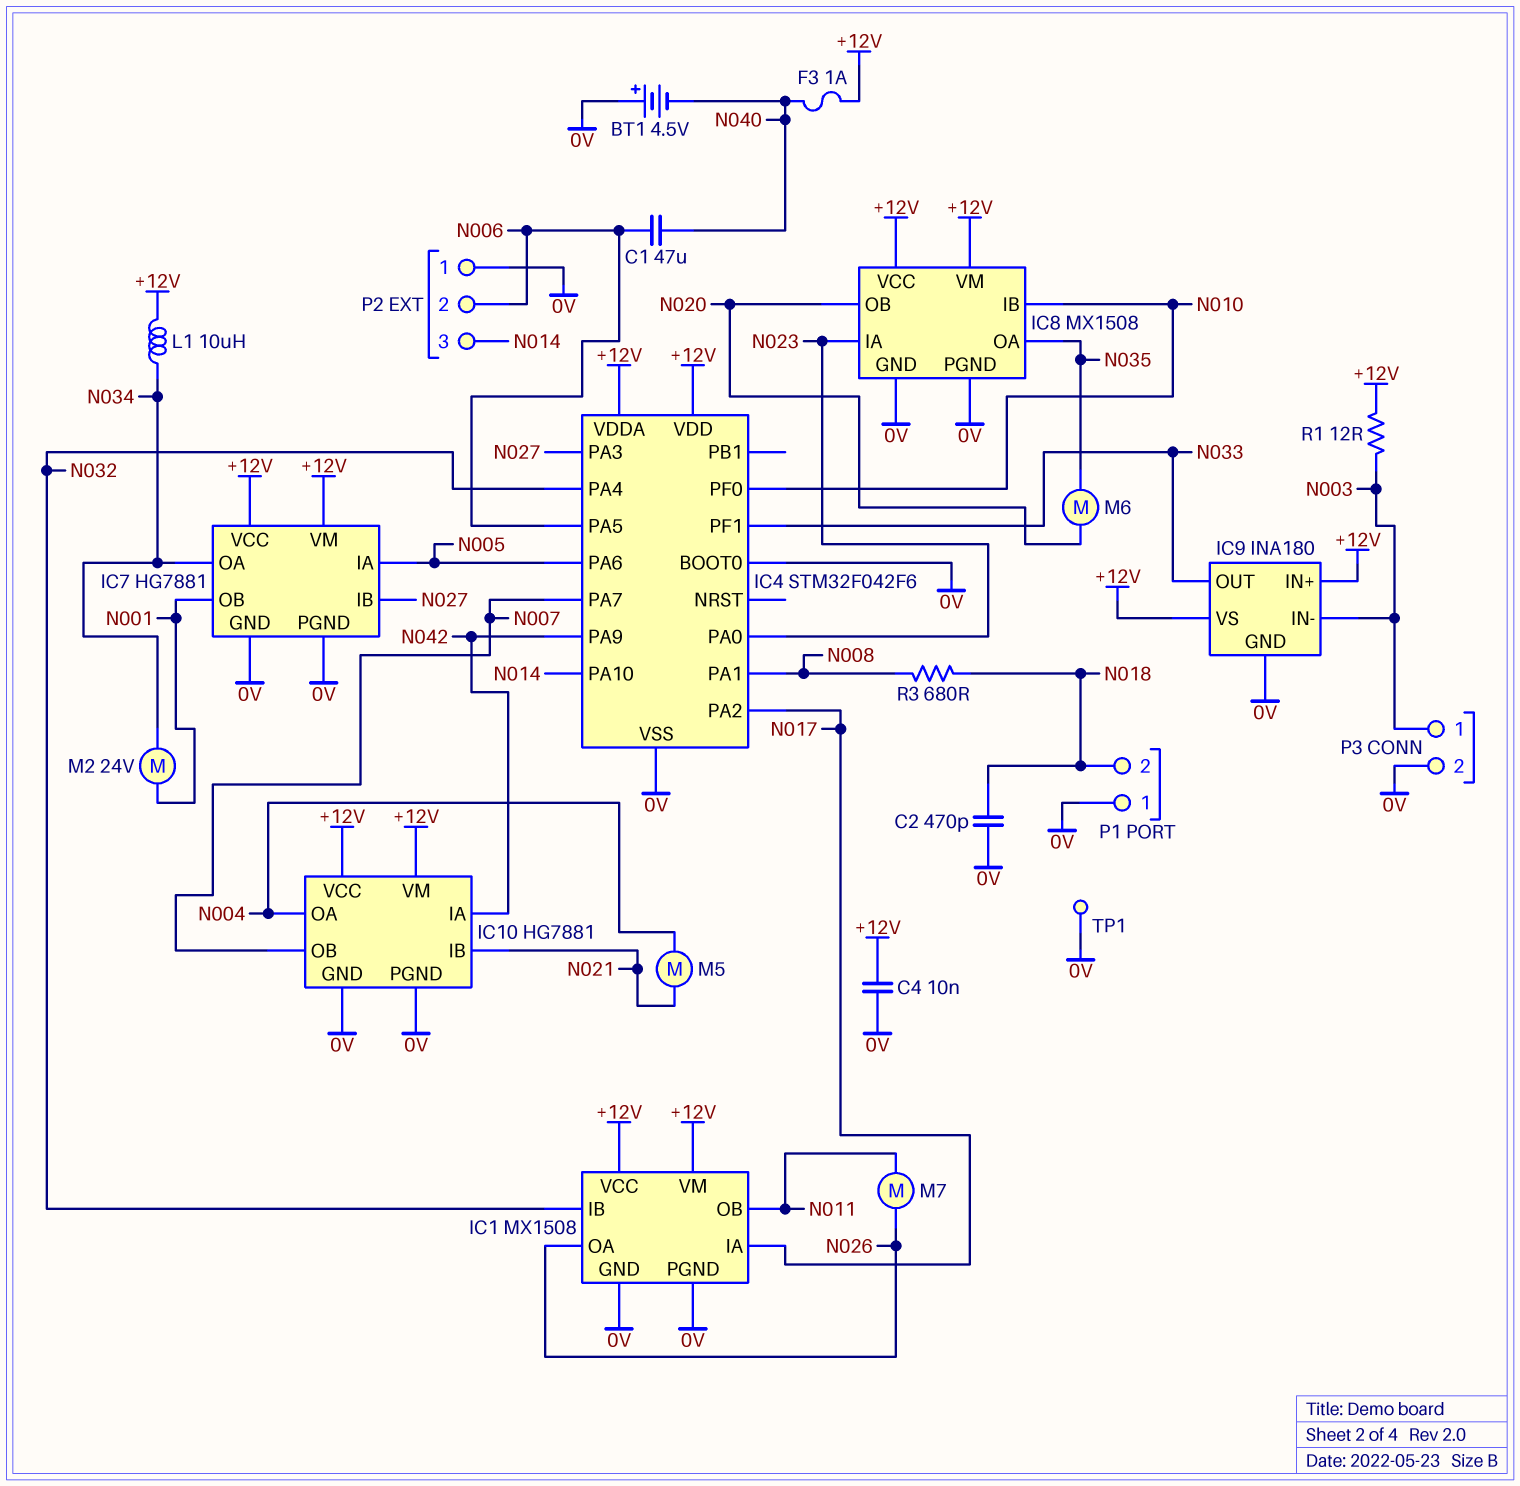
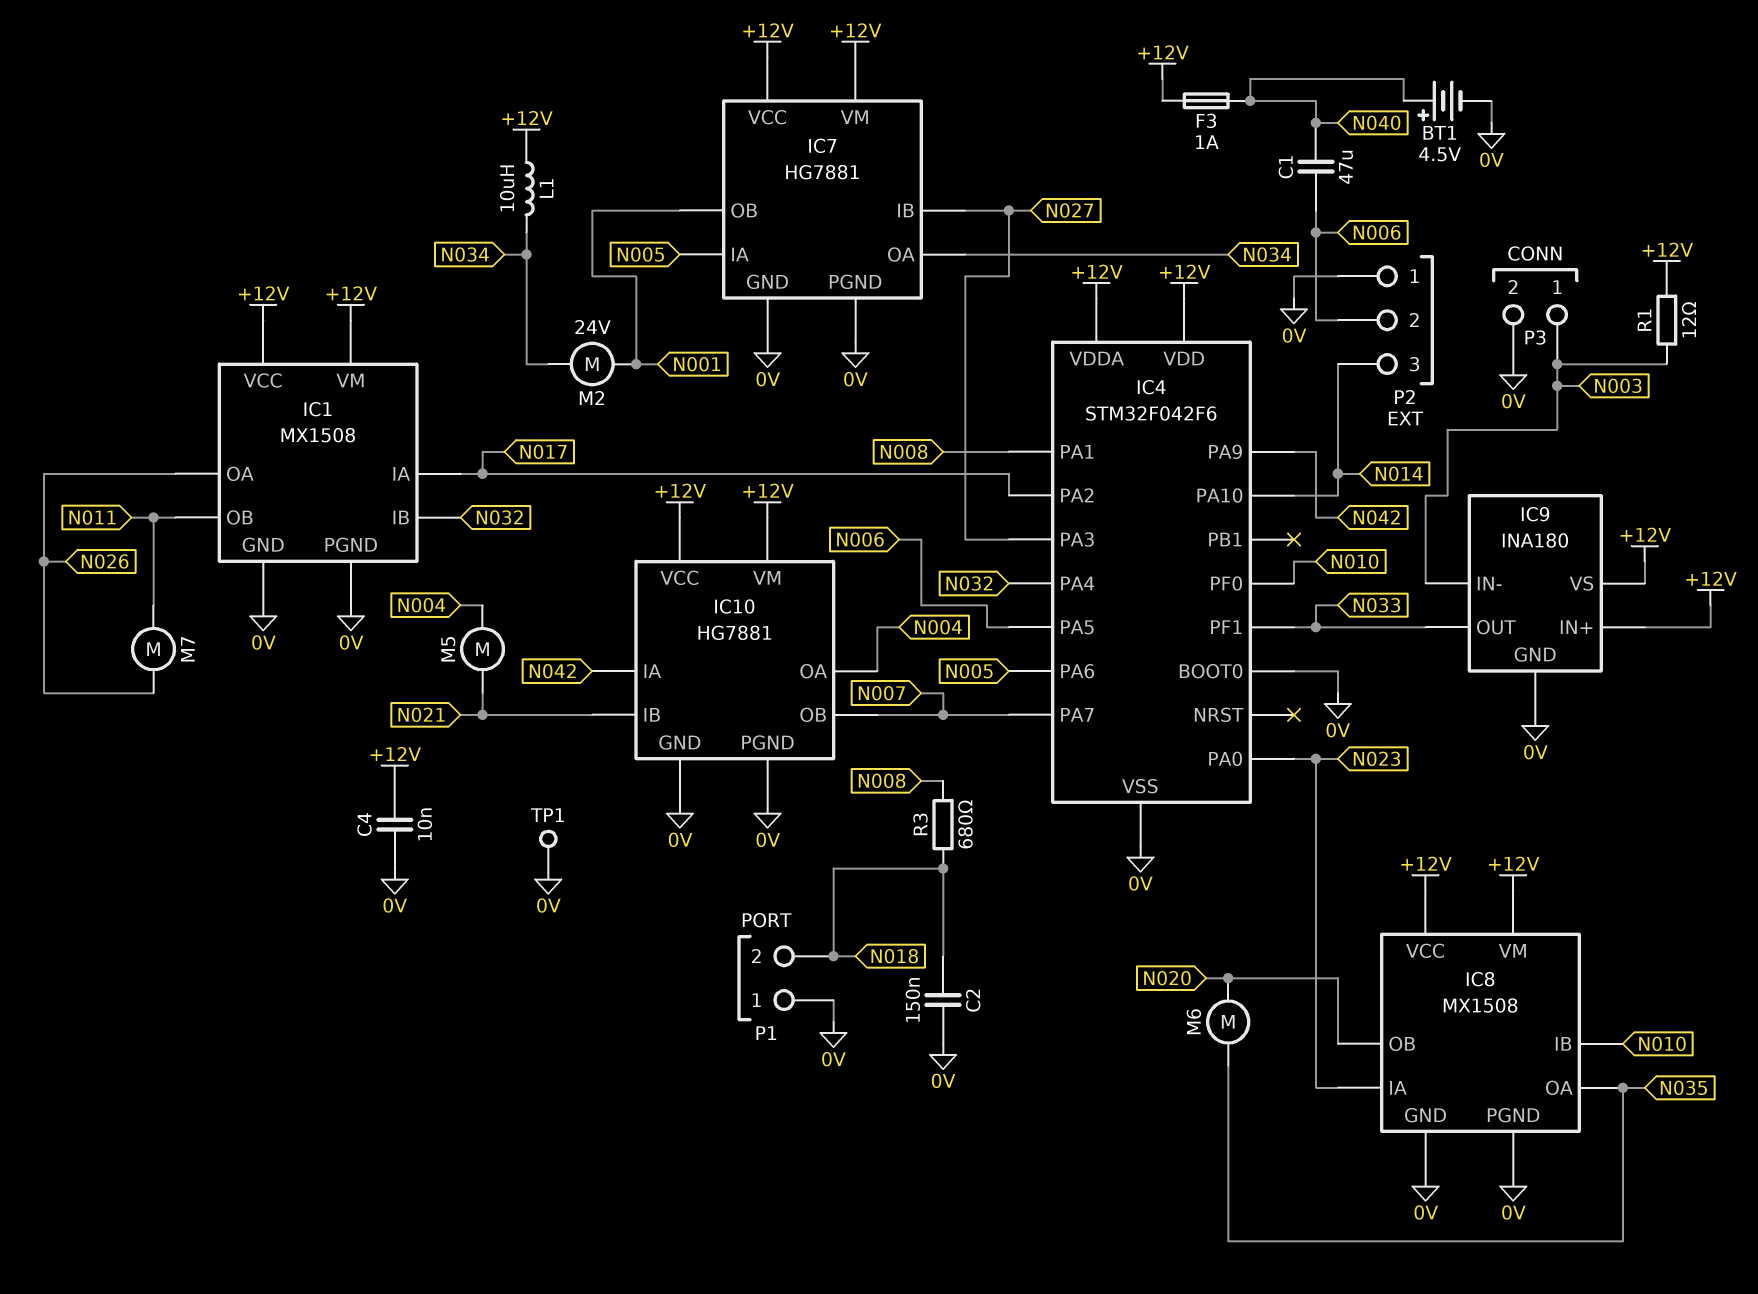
BT1: 4.5V (plus 0V, minus N040) -> 4.5V (plus N040, minus 0V)
C2: 470pF (0V, N018) -> 150nF (0V, N018)

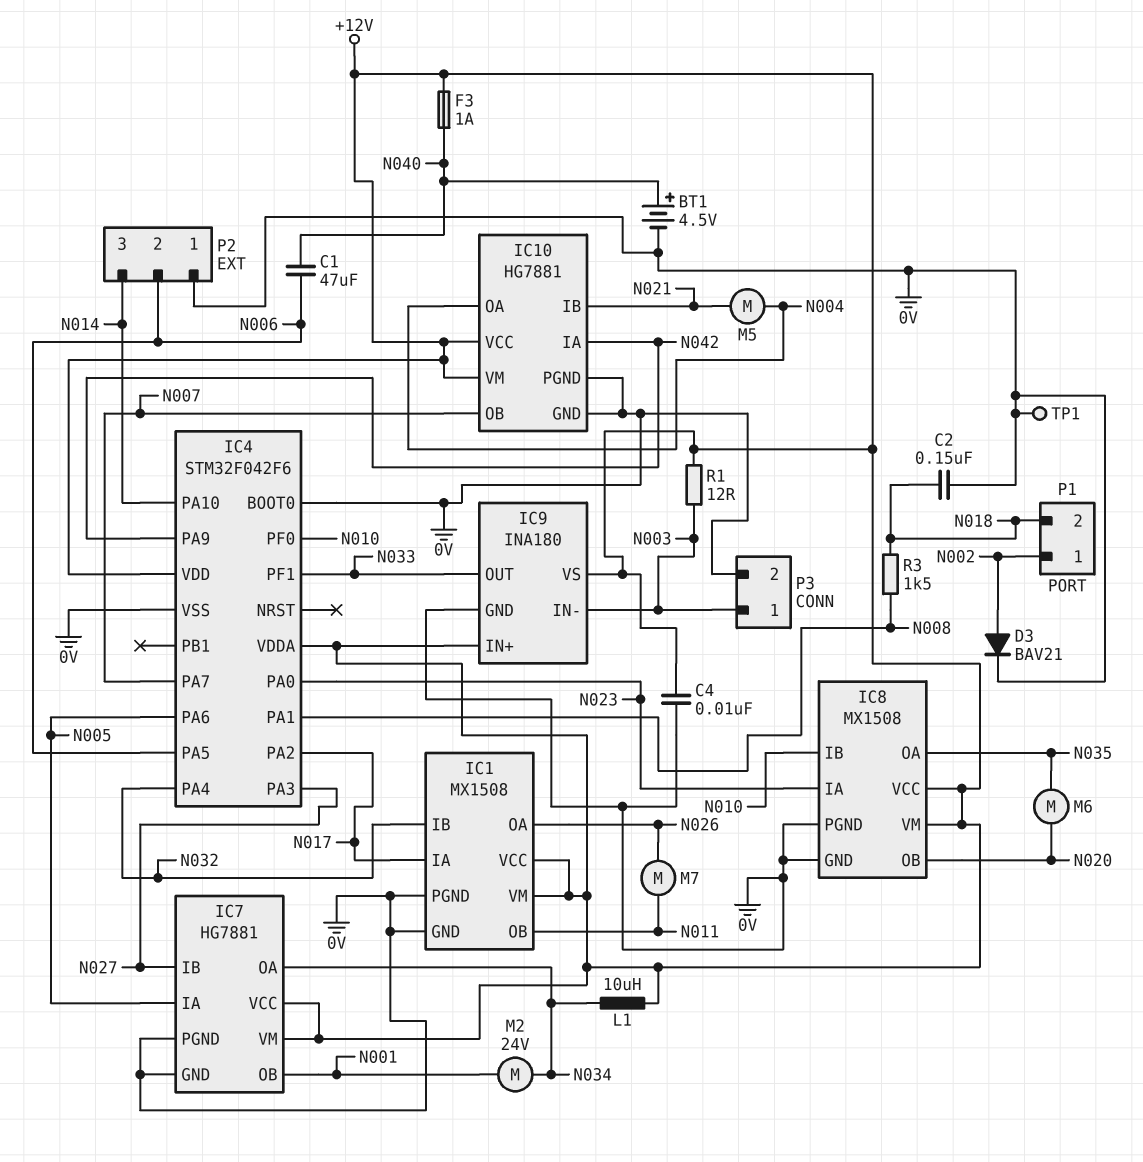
D3: none -> diode BAV21 (A N002, K 0V)
P1 pin 1: 0V -> N002
R3: 680 (N008, N018) -> 1.5k (N008, N018)

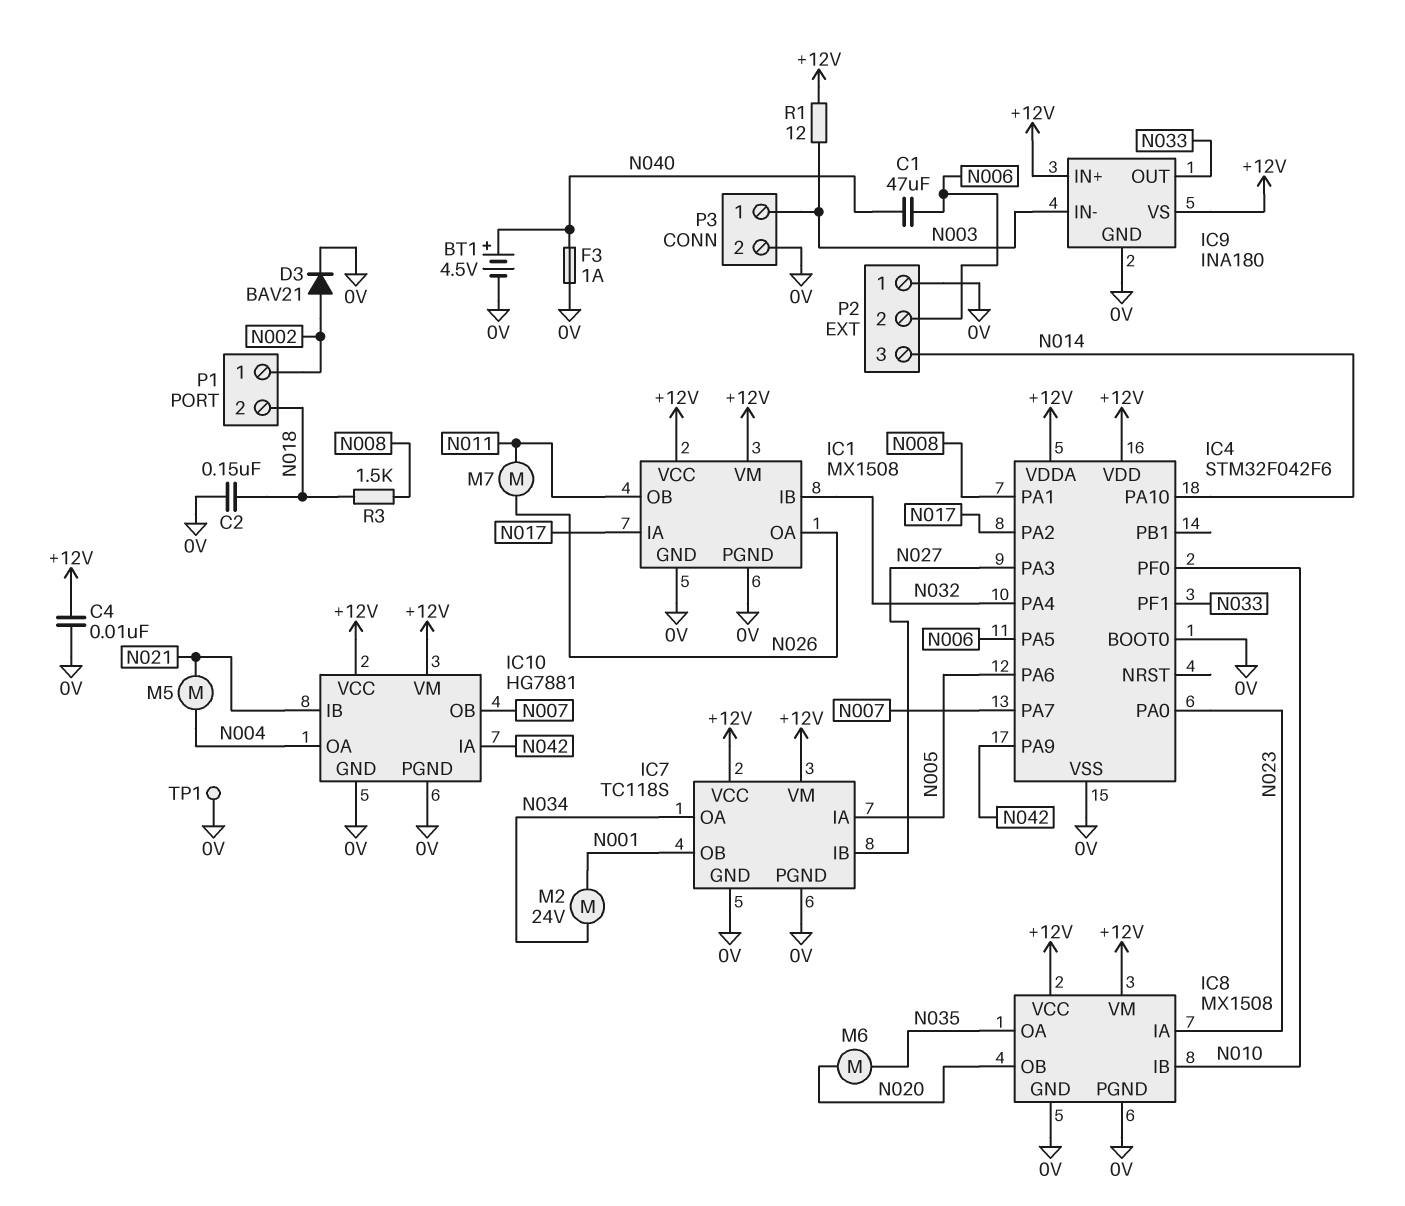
F3: 1A (+12V, N040) -> 1A (0V, N040)
IC7: HG7881 -> TC118S
L1: 10uH (+12V, N034) -> none

